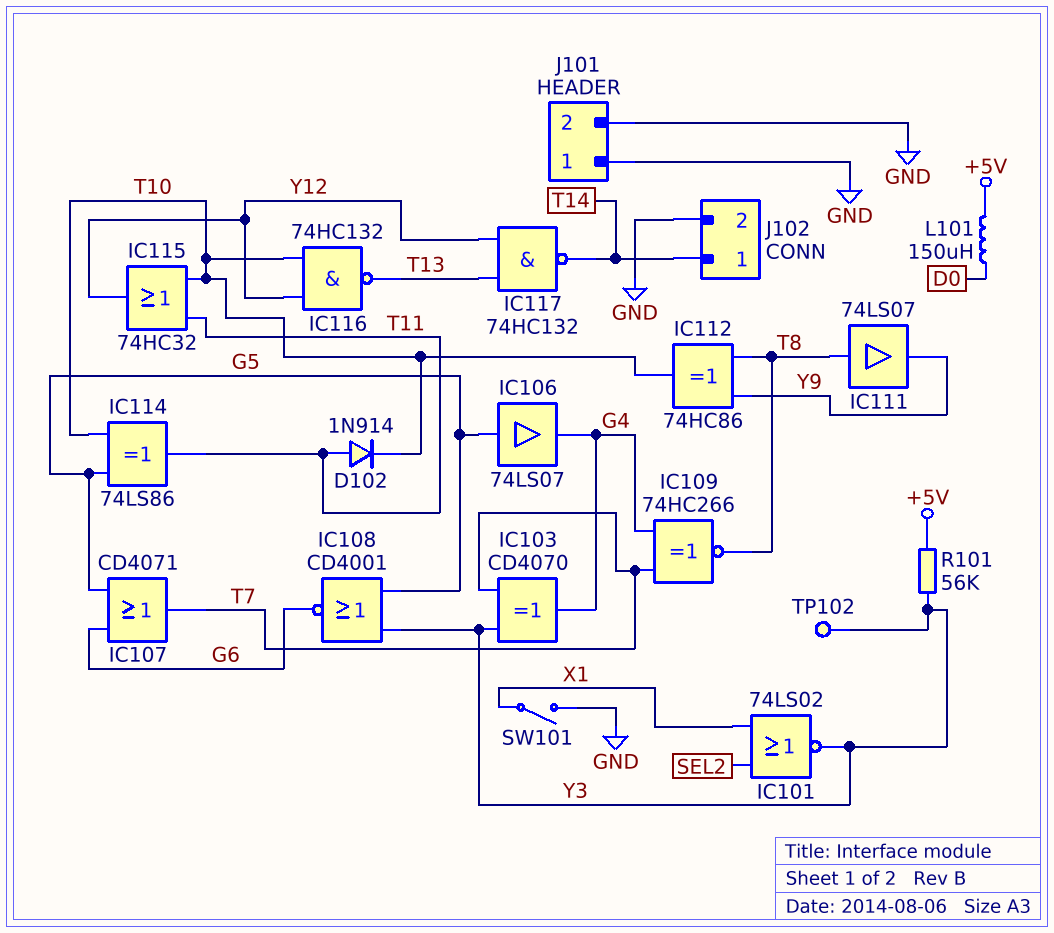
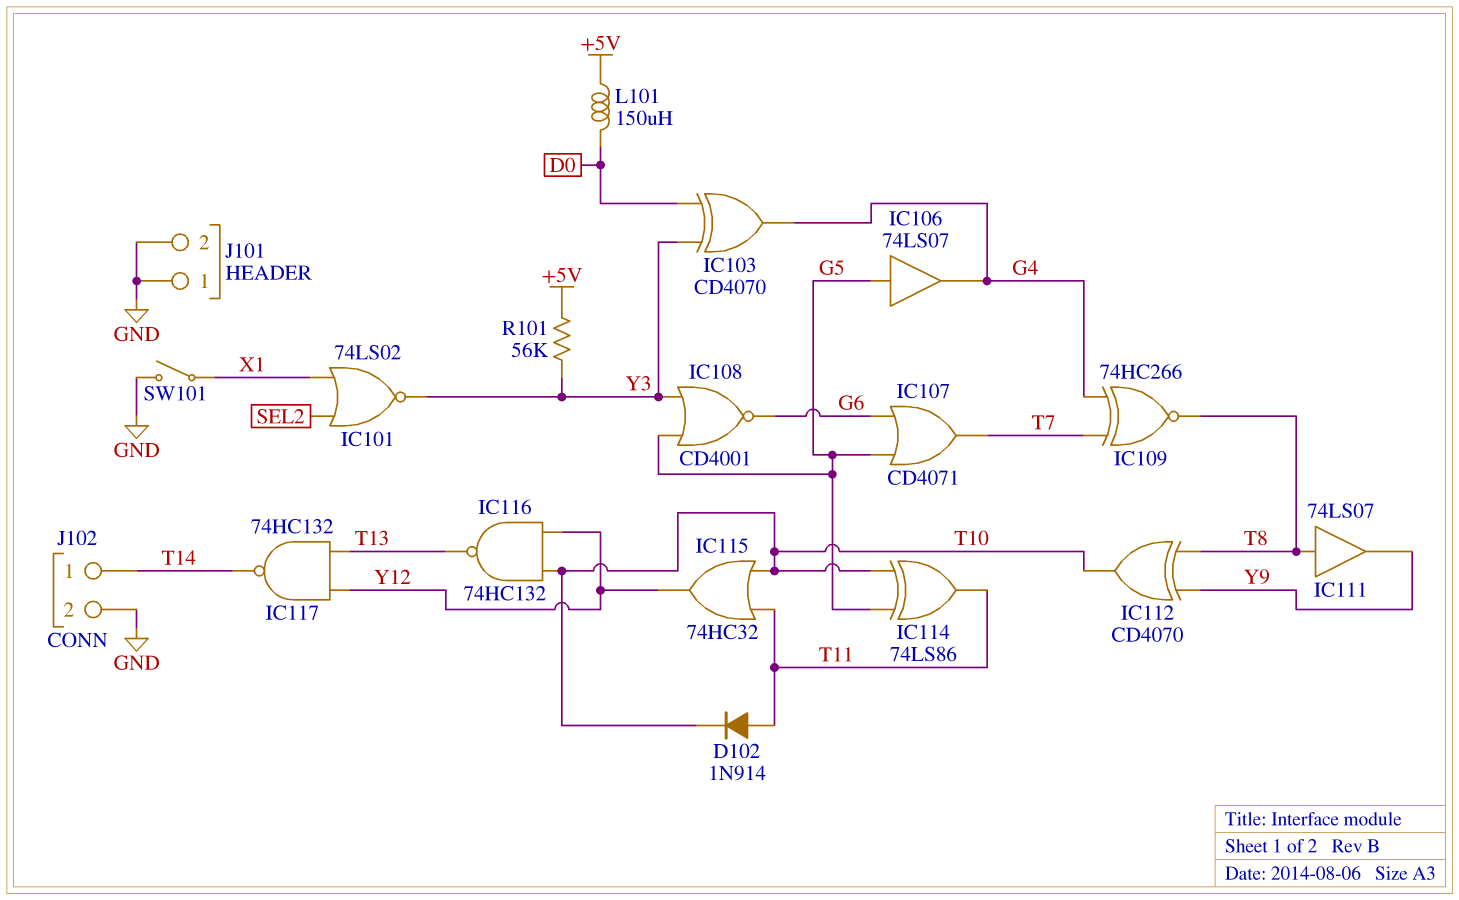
IC103: XOR CD4070 (in T7, in Y3, out G4) -> XOR CD4070 (in D0, in Y3, out G4)
IC112: XOR 74HC86 (in T8, in Y9, out T10) -> XOR CD4070 (in T8, in Y9, out T10)
TP102: test point (Y3) -> none

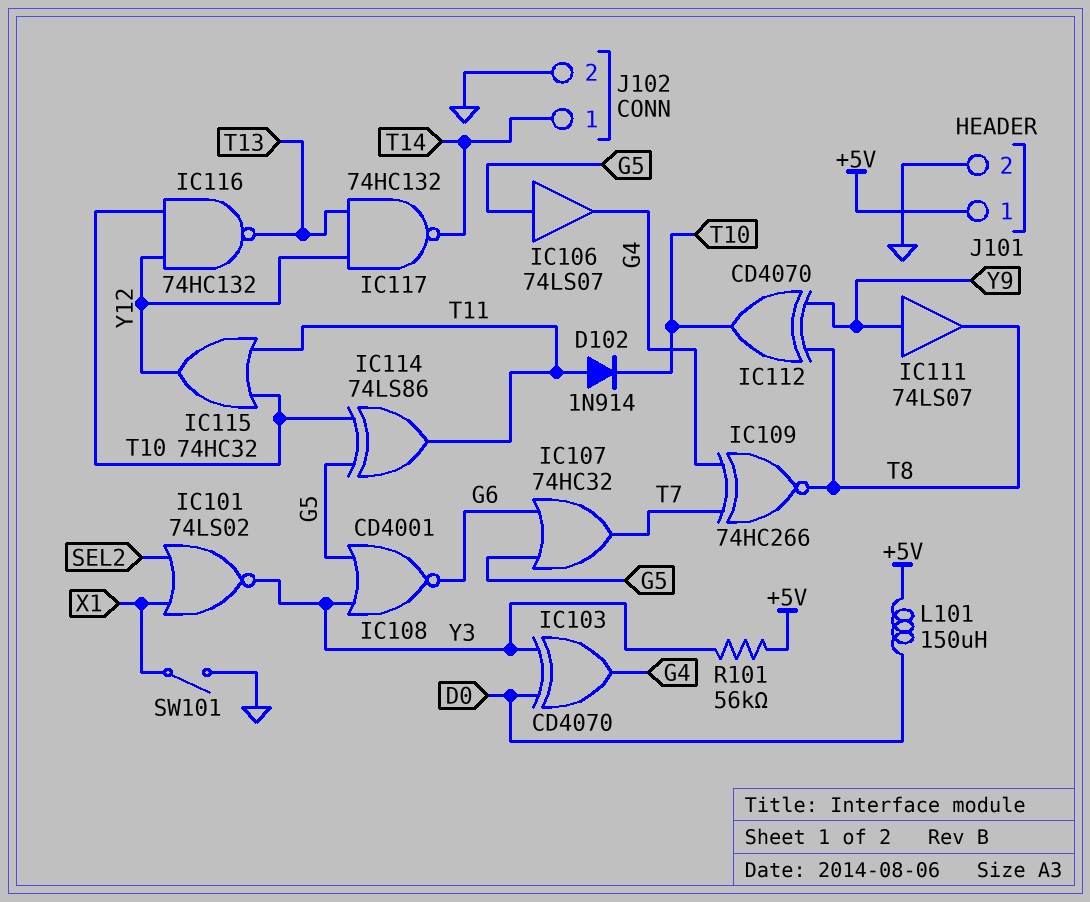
IC107: OR CD4071 (in G5, in G6, out T7) -> OR 74HC32 (in G5, in G6, out T7)
IC111: buffer 74LS07 (in T8, out Y9) -> buffer 74LS07 (in Y9, out T8)
J101 pin 1: GND -> +5V

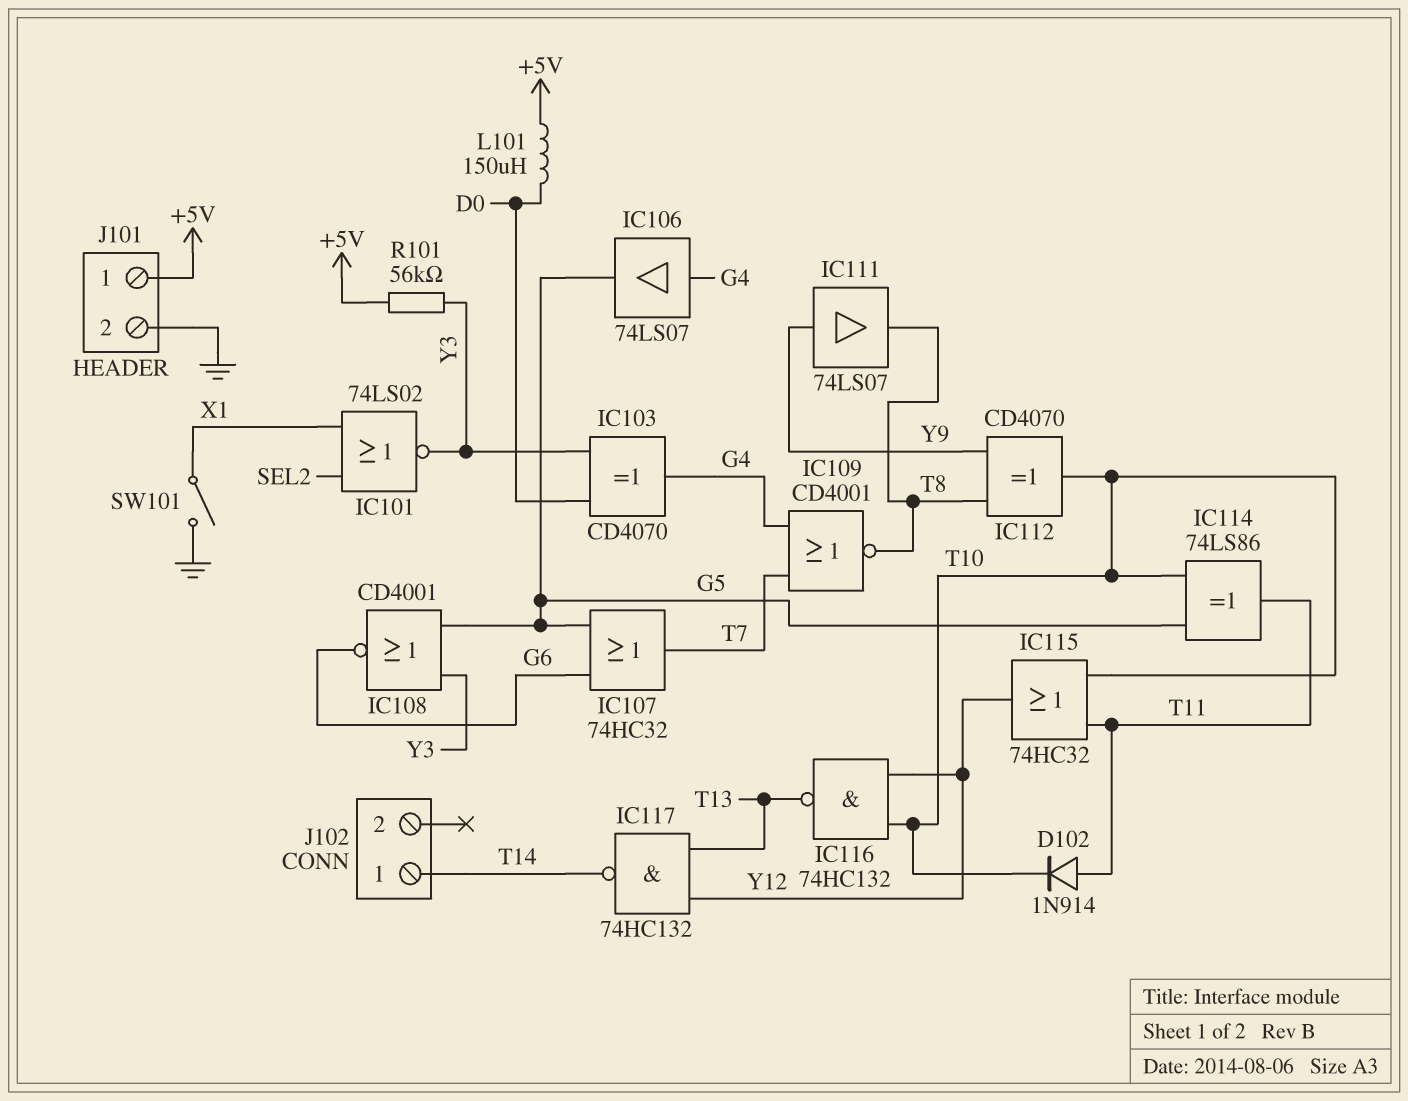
IC106: buffer 74LS07 (in G5, out G4) -> buffer 74LS07 (in G4, out G5)
IC109: XNOR 74HC266 (in G4, in T7, out T8) -> NOR CD4001 (in G4, in T7, out T8)
J102 pin 2: GND -> none

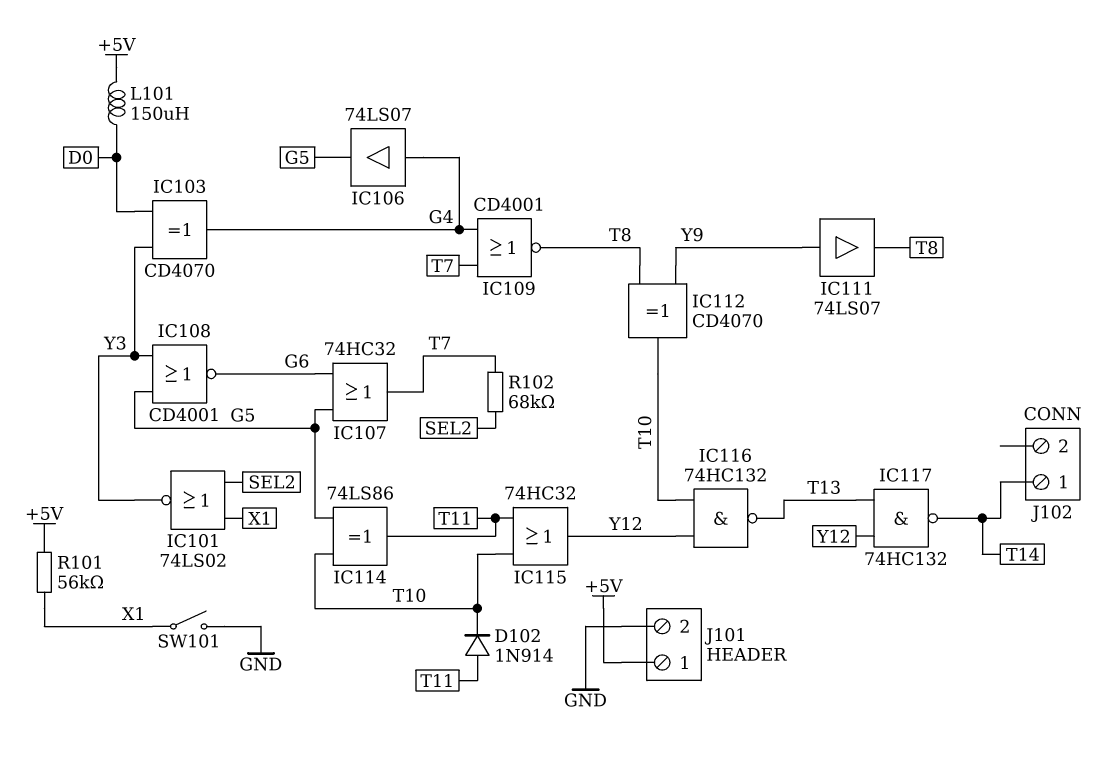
R101: 56k (+5V, Y3) -> 56k (+5V, X1)
R102: none -> 68k (SEL2, T7)

